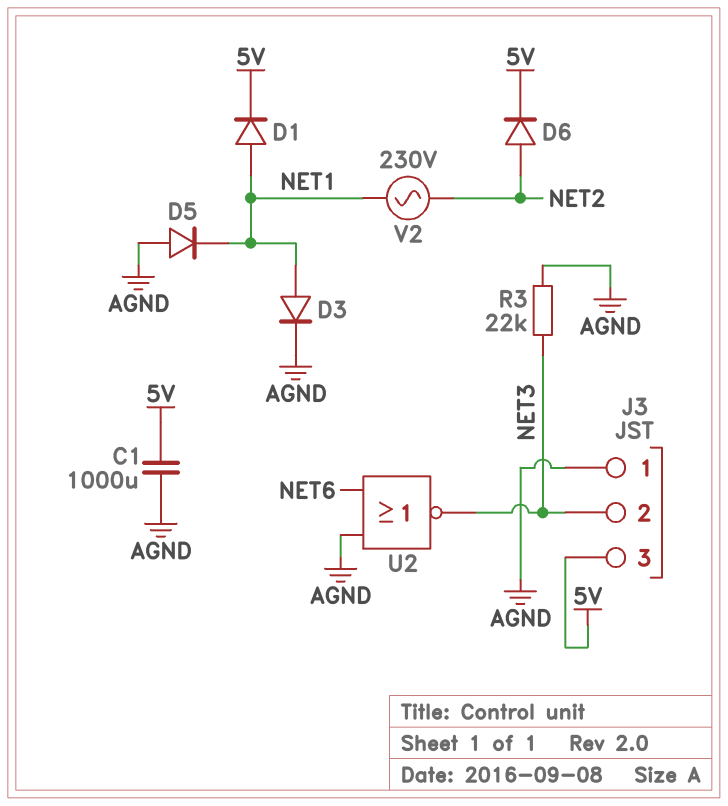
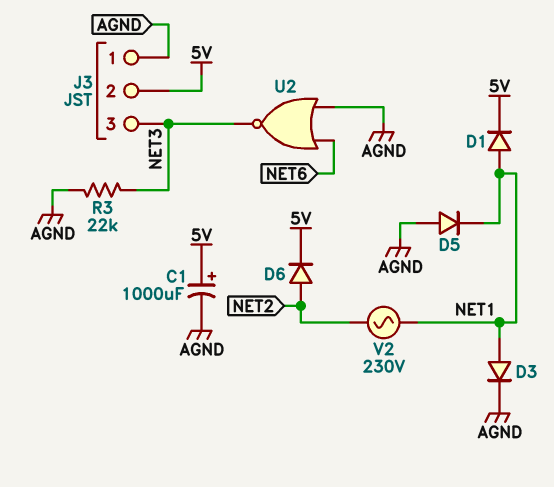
C1: 1000uF (5V, AGND) -> 1000uF (plus 5V, minus AGND)
J3 pin 2: NET3 -> 5V
J3 pin 3: 5V -> NET3

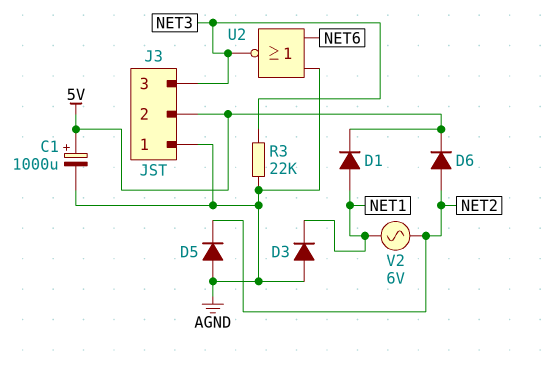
D3: diode (A NET1, K AGND) -> diode (A AGND, K NET1)
D5: diode (A AGND, K NET1) -> diode (A AGND, K NET2)
V2: AC 230V (NET1, NET2) -> AC 6V (NET1, NET2)

